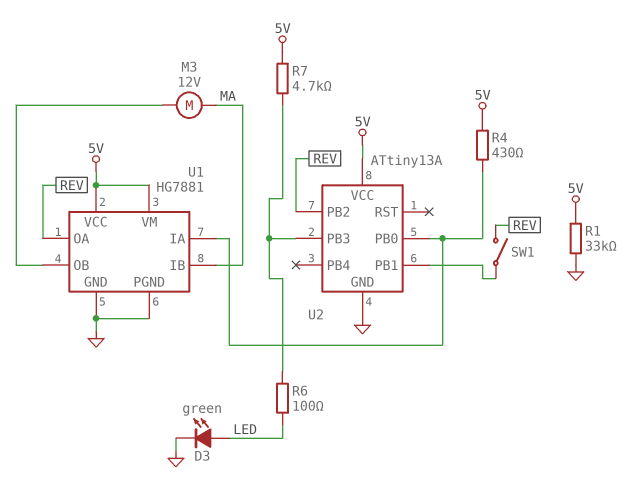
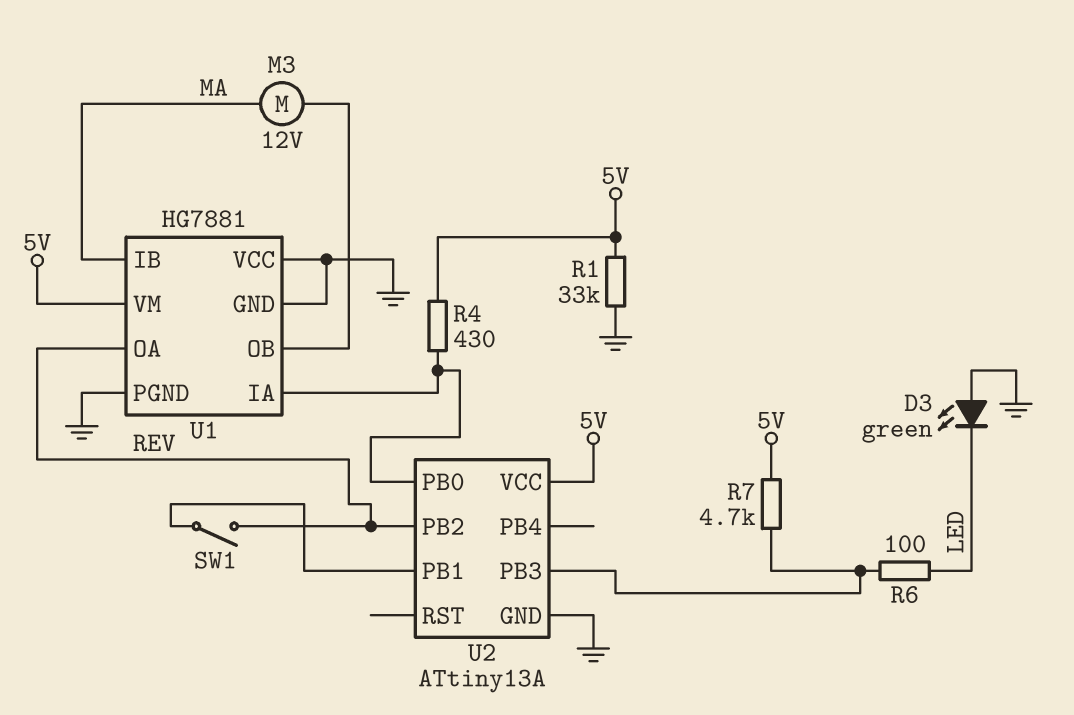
D3: LED green (A LED, K GND) -> LED green (A GND, K LED)
U1 pin VCC: 5V -> GND

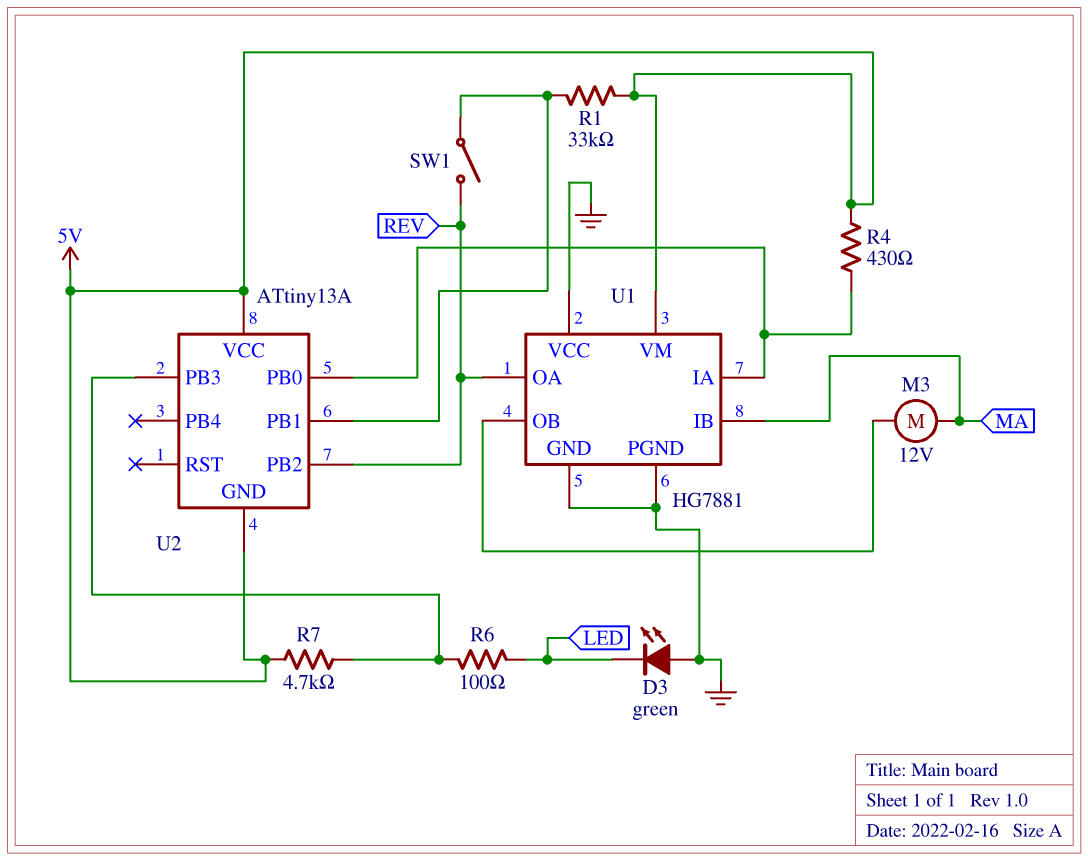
R1: 33k (5V, GND) -> 33k (5V, U2/PB1)
U2 pin GND: GND -> 5V

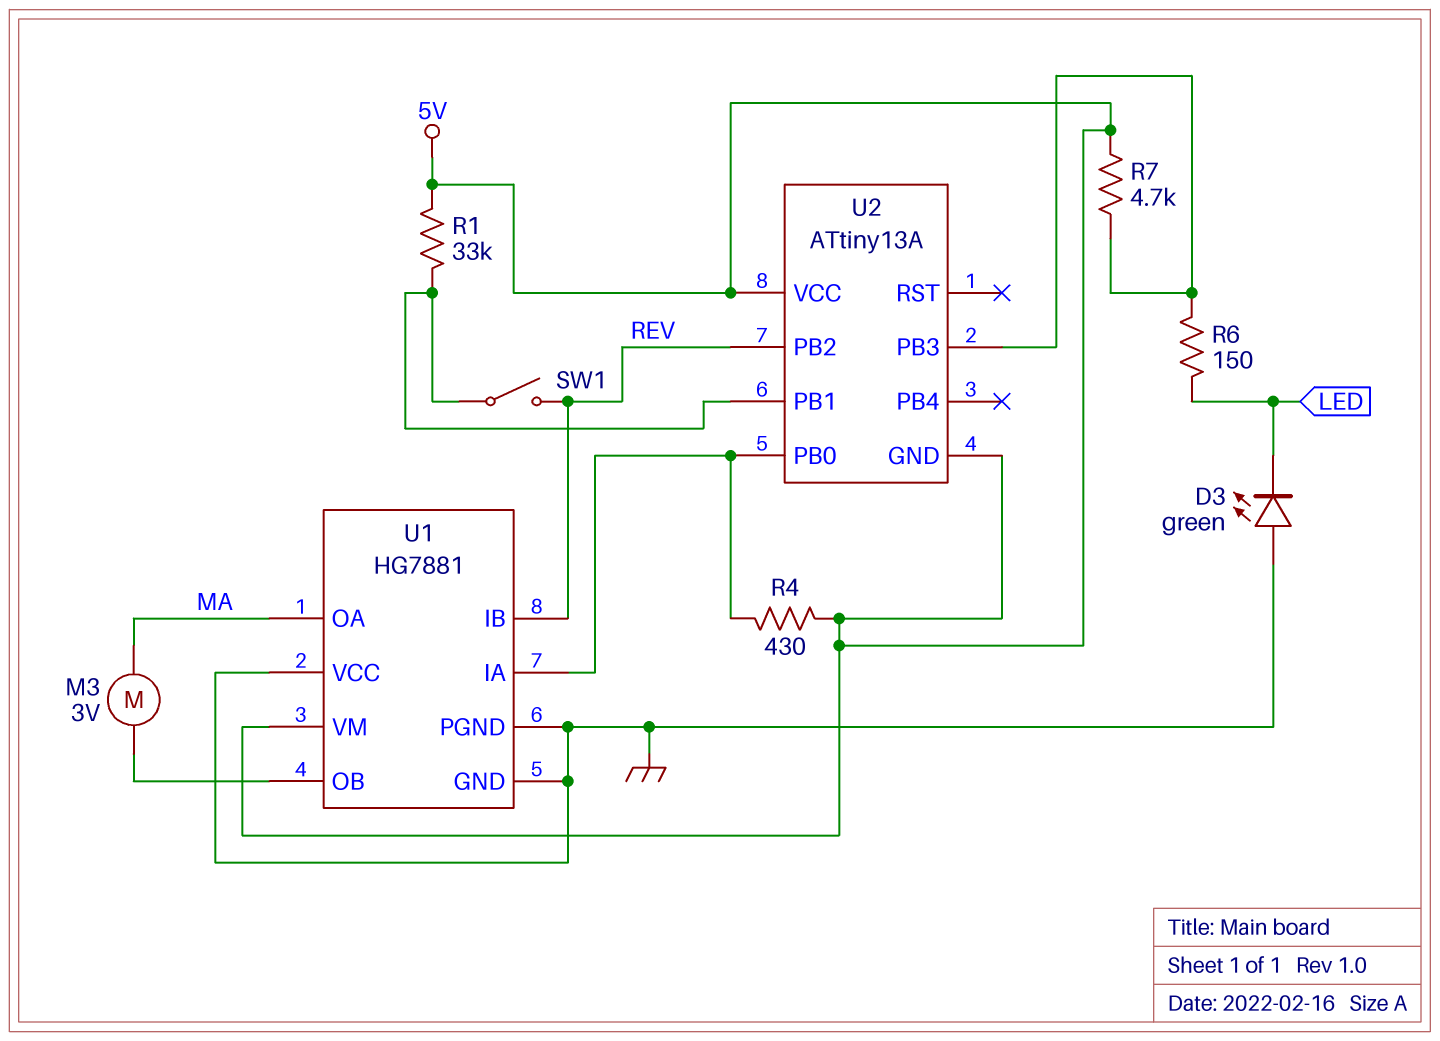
M3: motor 12V (MA, U1/OB) -> motor 3V (MA, U1/OB)
R6: 100 (LED, U2/PB3) -> 150 (LED, U2/PB3)
U1 pin IB: MA -> REV
U1 pin OA: REV -> MA

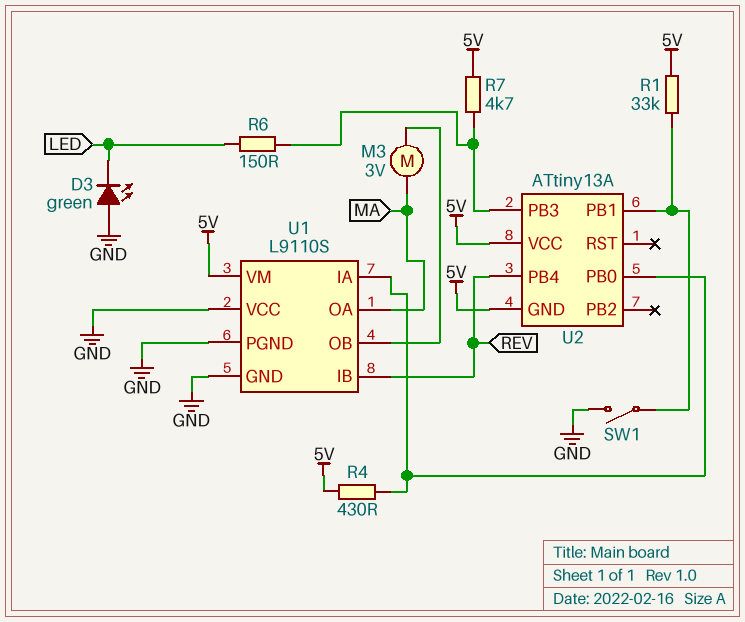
SW1: switch (REV, U2/PB1) -> switch (GND, U2/PB1)
U1: HG7881 -> L9110S
U2 pin PB2: REV -> none
U2 pin PB4: none -> REV

